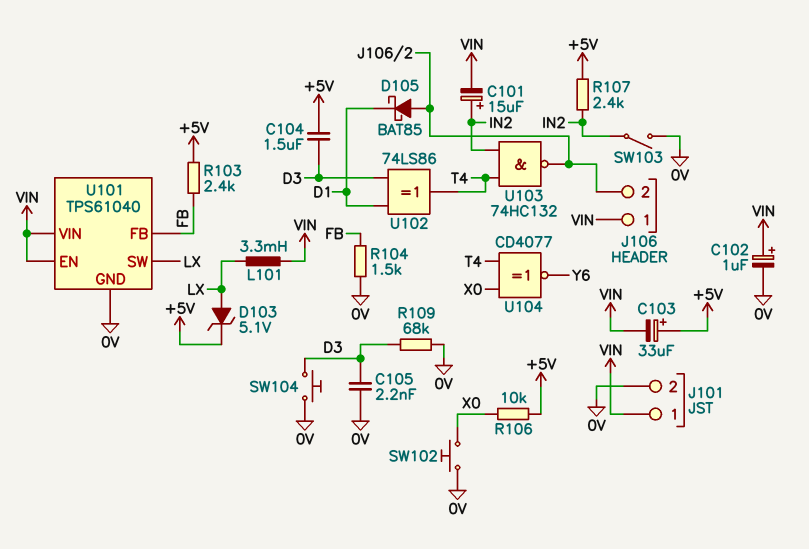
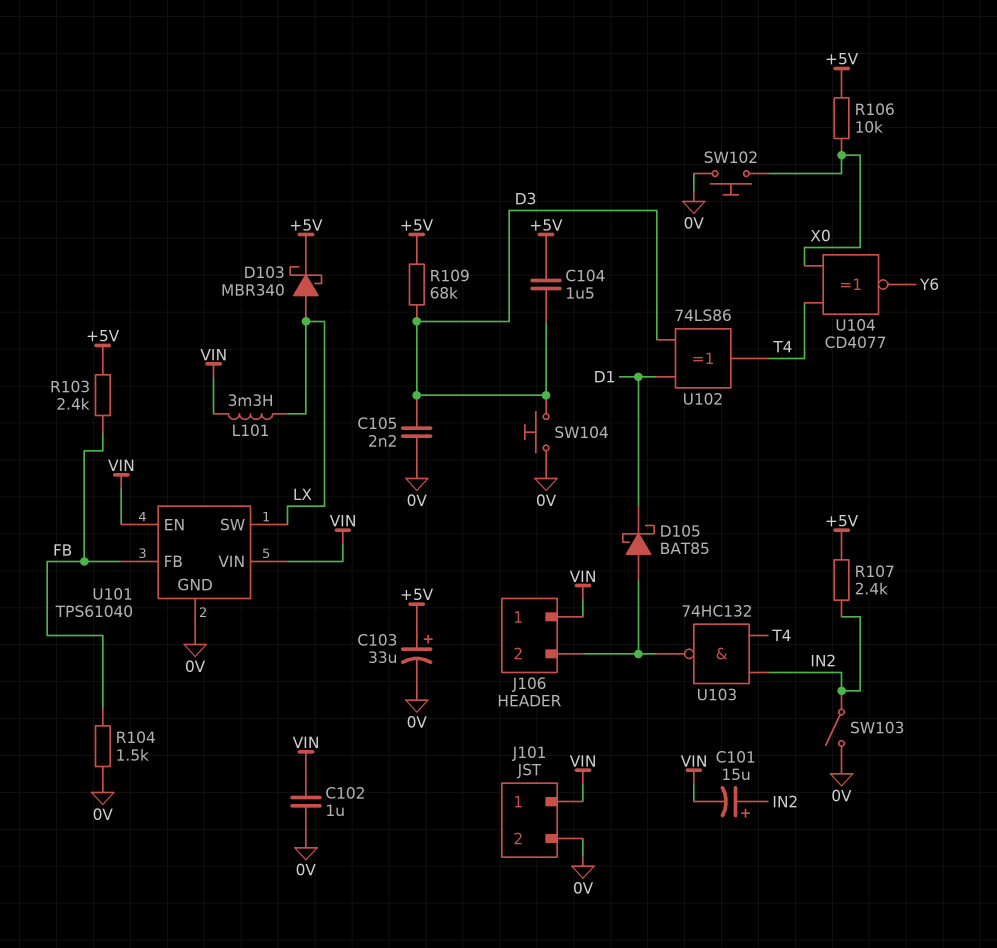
C102: 1uF (plus VIN, minus 0V) -> 1uF (0V, VIN)
C103: 33uF (plus +5V, minus VIN) -> 33uF (plus +5V, minus 0V)
D103: zener 5.1V (A LX, K +5V) -> schottky MBR340 (A LX, K +5V)
R109: 68k (0V, D3) -> 68k (+5V, D3)

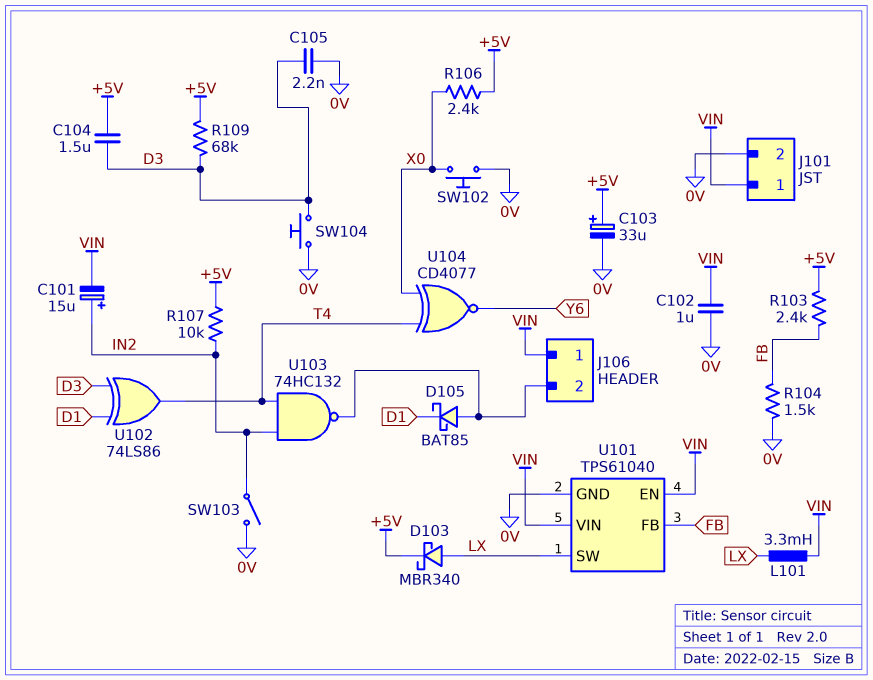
R106: 10k (+5V, X0) -> 2.4k (+5V, X0)
R107: 2.4k (+5V, IN2) -> 10k (+5V, IN2)

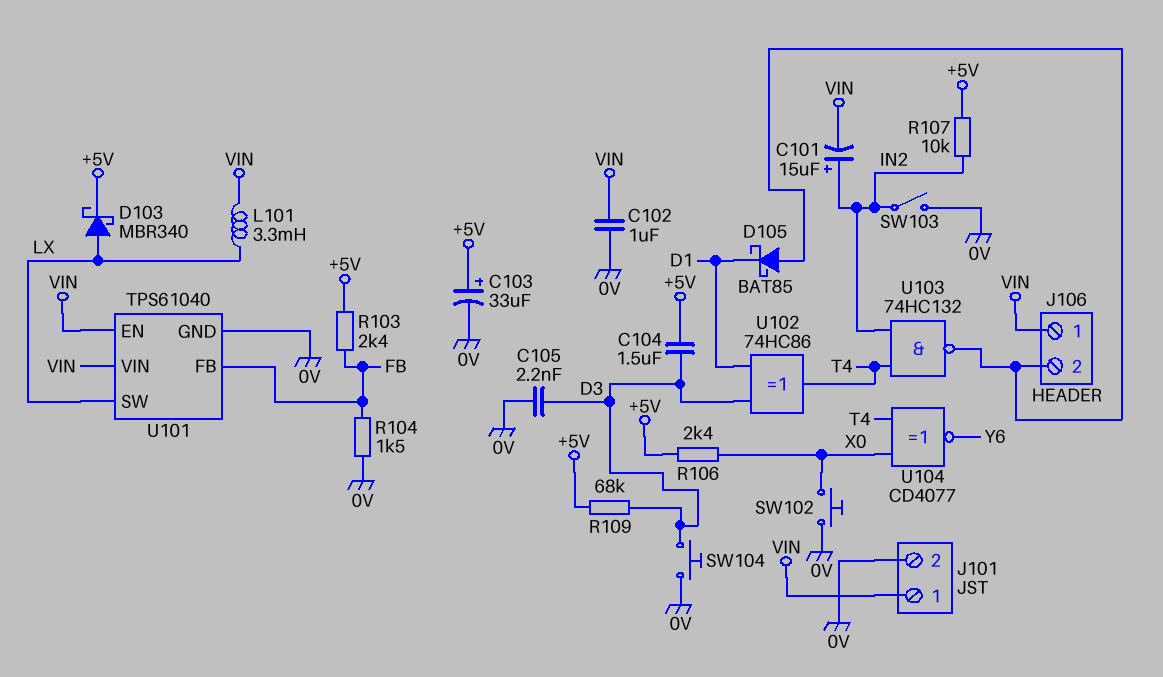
U102: XOR 74LS86 (in D1, in D3, out T4) -> XOR 74HC86 (in D1, in D3, out T4)

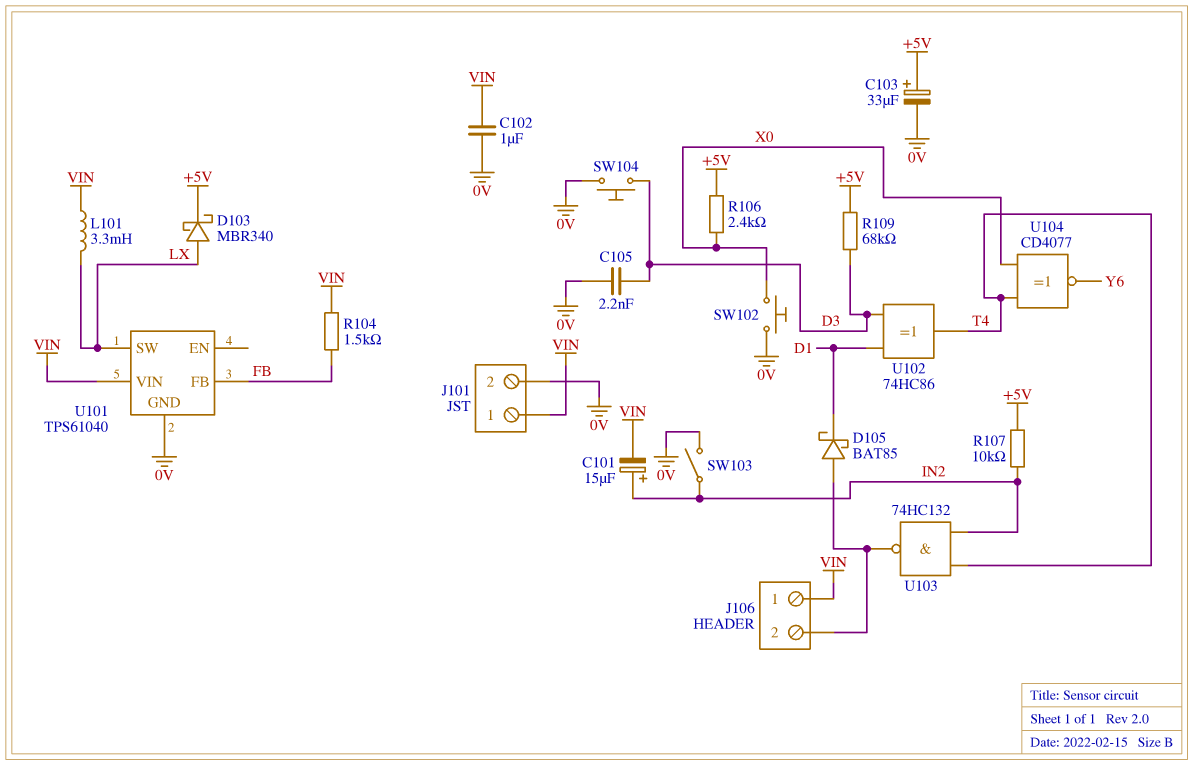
C104: 1.5uF (+5V, D3) -> none
R103: 2.4k (+5V, FB) -> none
R104: 1.5k (0V, FB) -> 1.5k (FB, VIN)
U101 pin EN: VIN -> none

